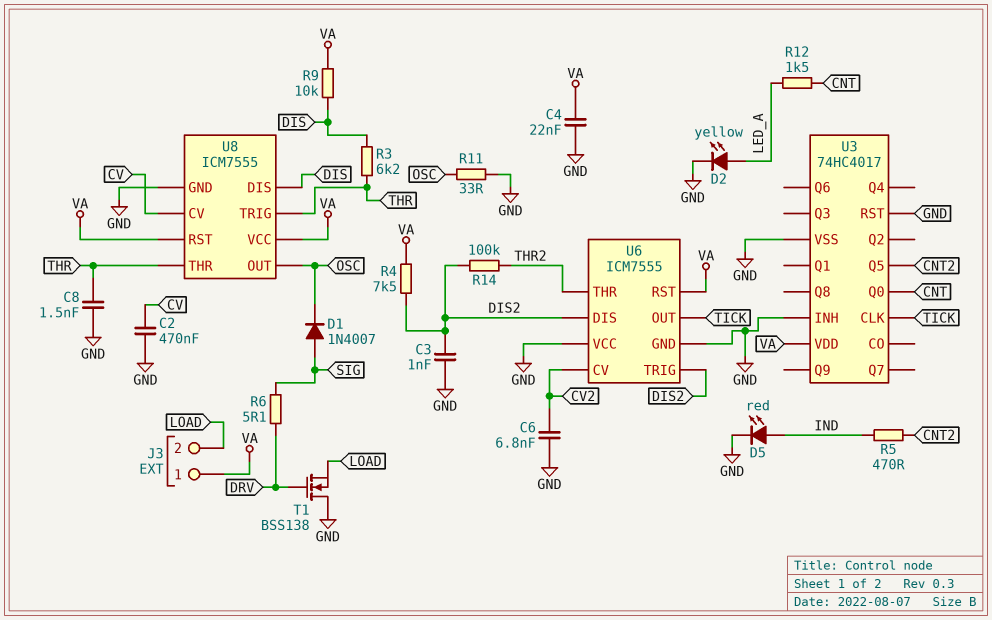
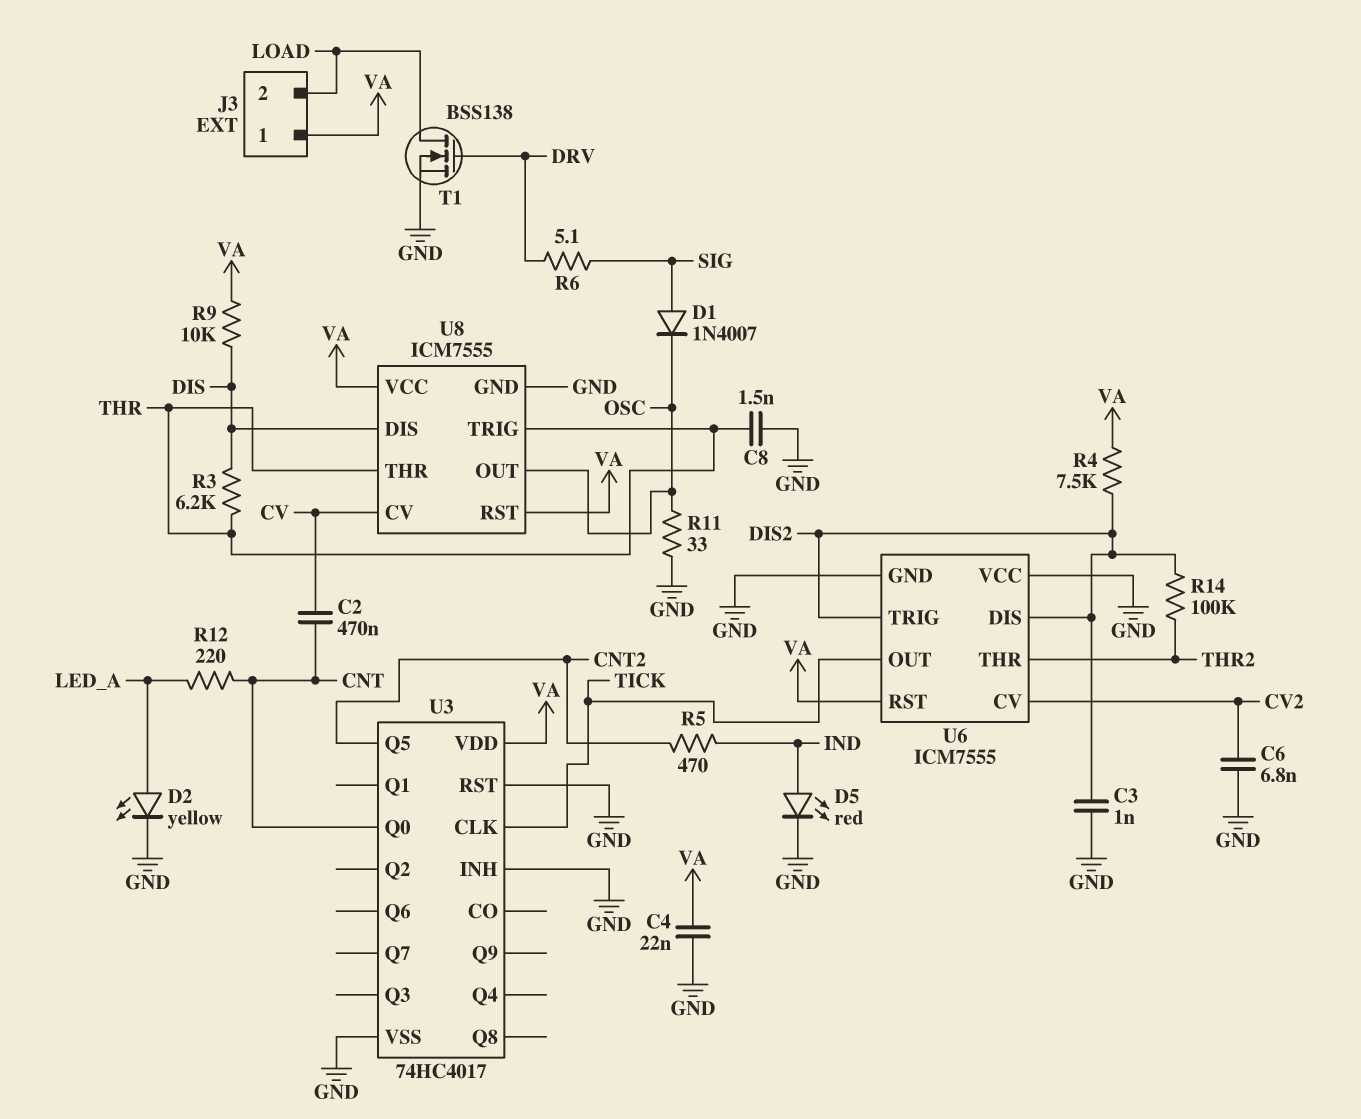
C2: 470nF (CV, GND) -> 470nF (CNT, CV)
R12: 1.5k (CNT, LED_A) -> 220 (CNT, LED_A)
T1: NMOS BSS138 (G DRV, D GND, S LOAD) -> NMOS BSS138 (G DRV, D LOAD, S GND)

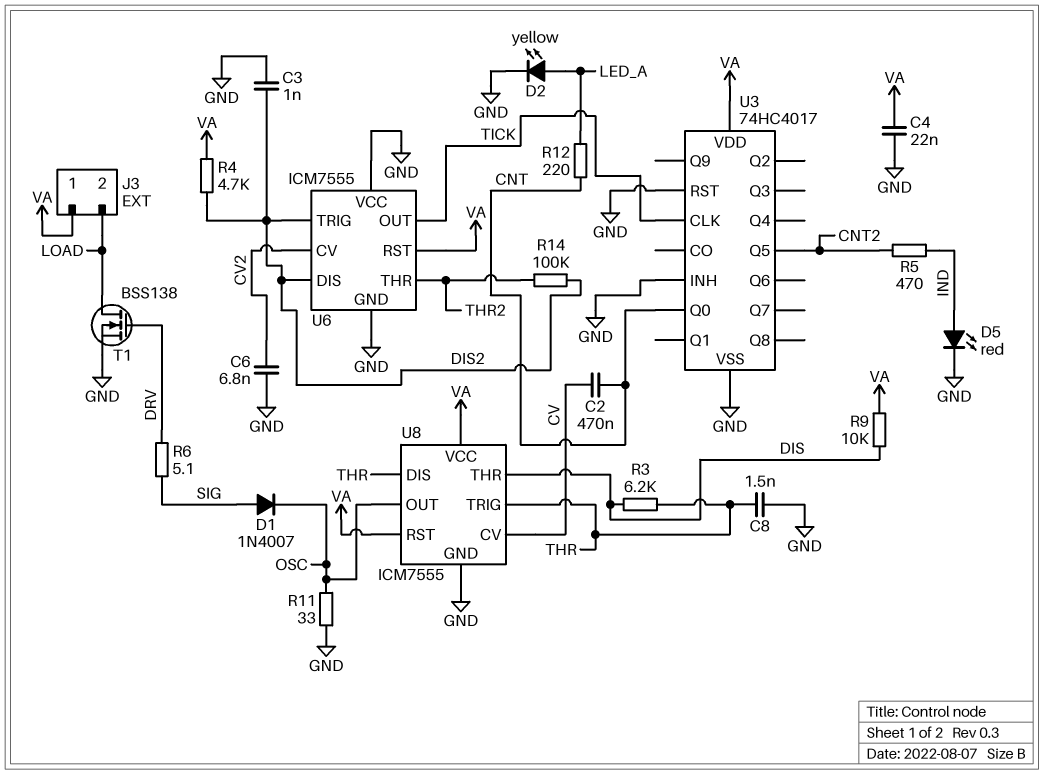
R4: 7.5k (DIS2, VA) -> 4.7k (DIS2, VA)
U8 pin DIS: DIS -> THR
U8 pin THR: THR -> DIS

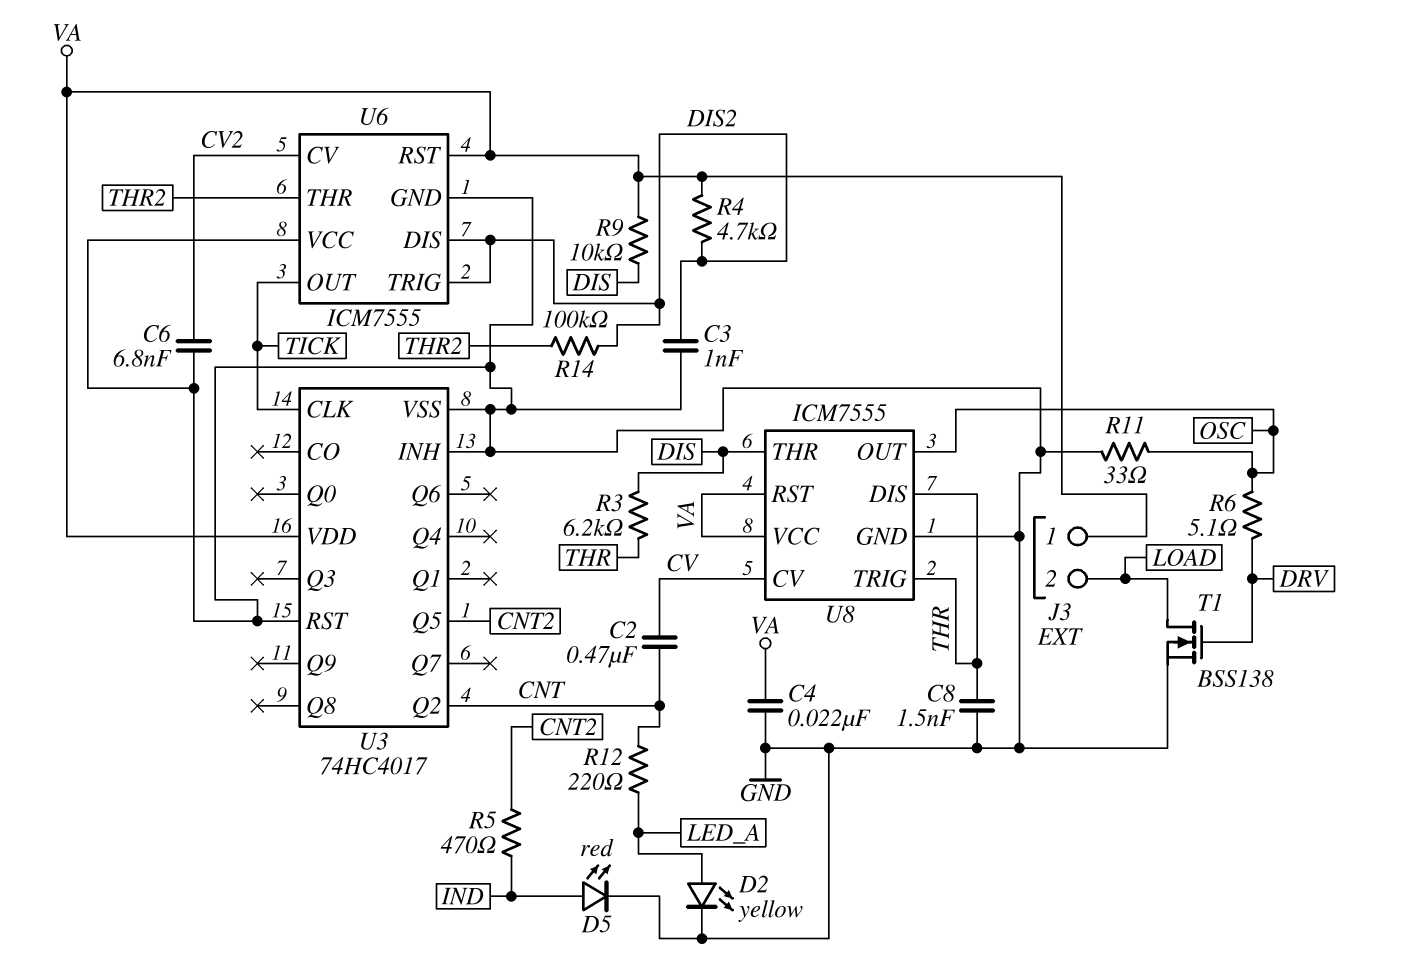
D1: diode 1N4007 (A SIG, K OSC) -> none
R6: 5.1 (DRV, SIG) -> 5.1 (DRV, OSC)
U3 pin Q0: CNT -> none
U3 pin Q2: none -> CNT

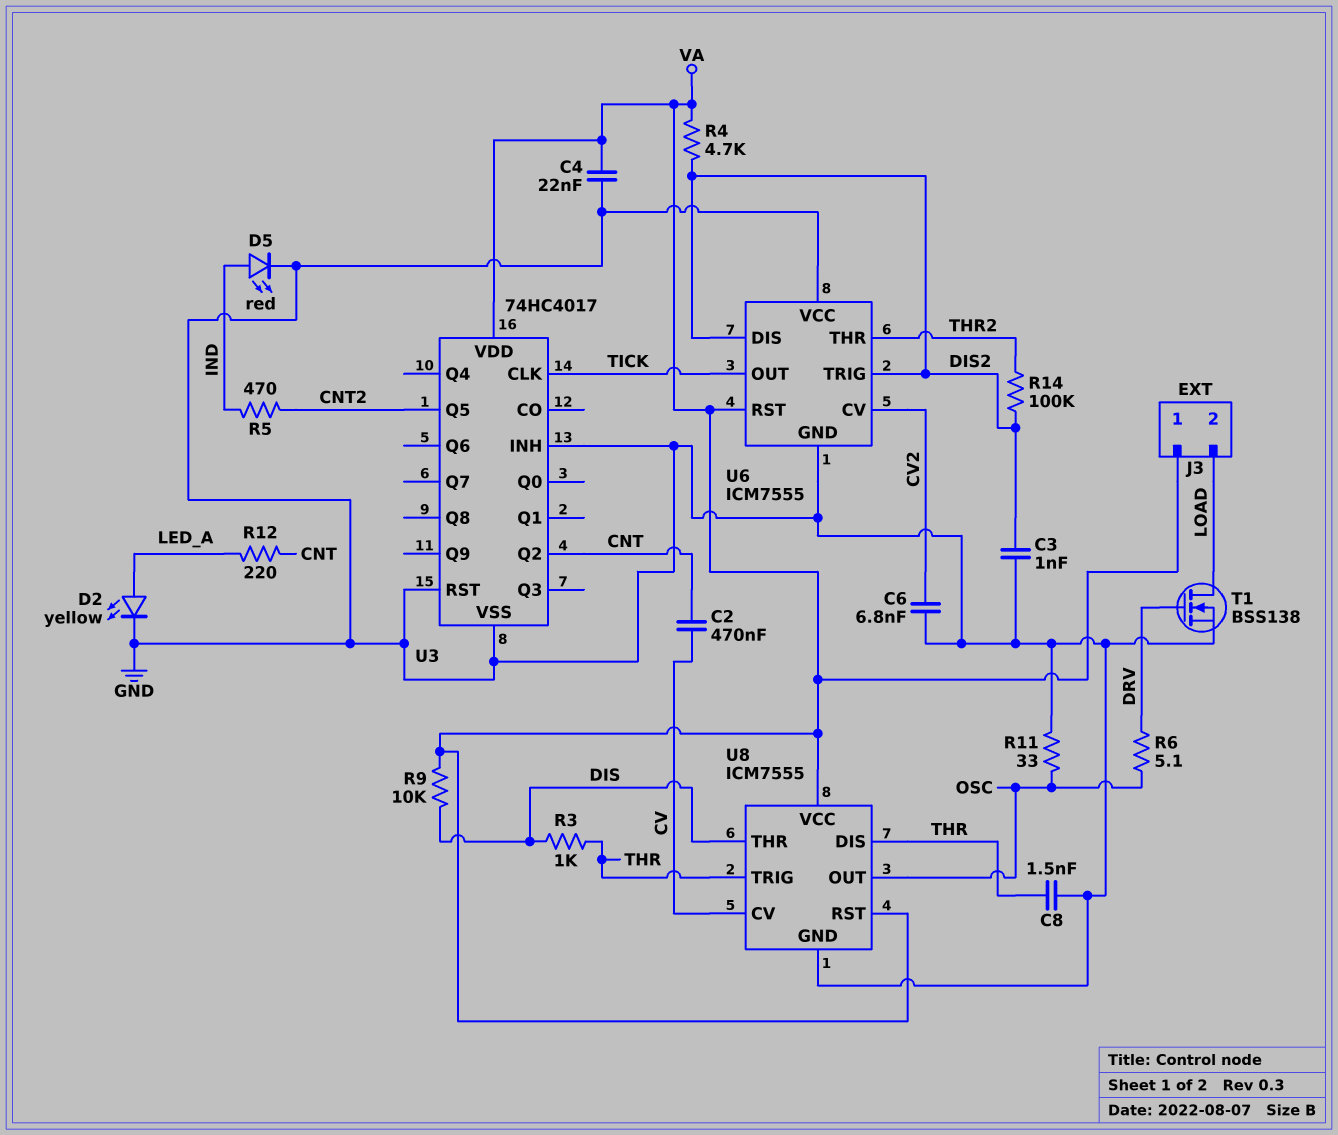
R3: 6.2k (DIS, THR) -> 1k (DIS, THR)

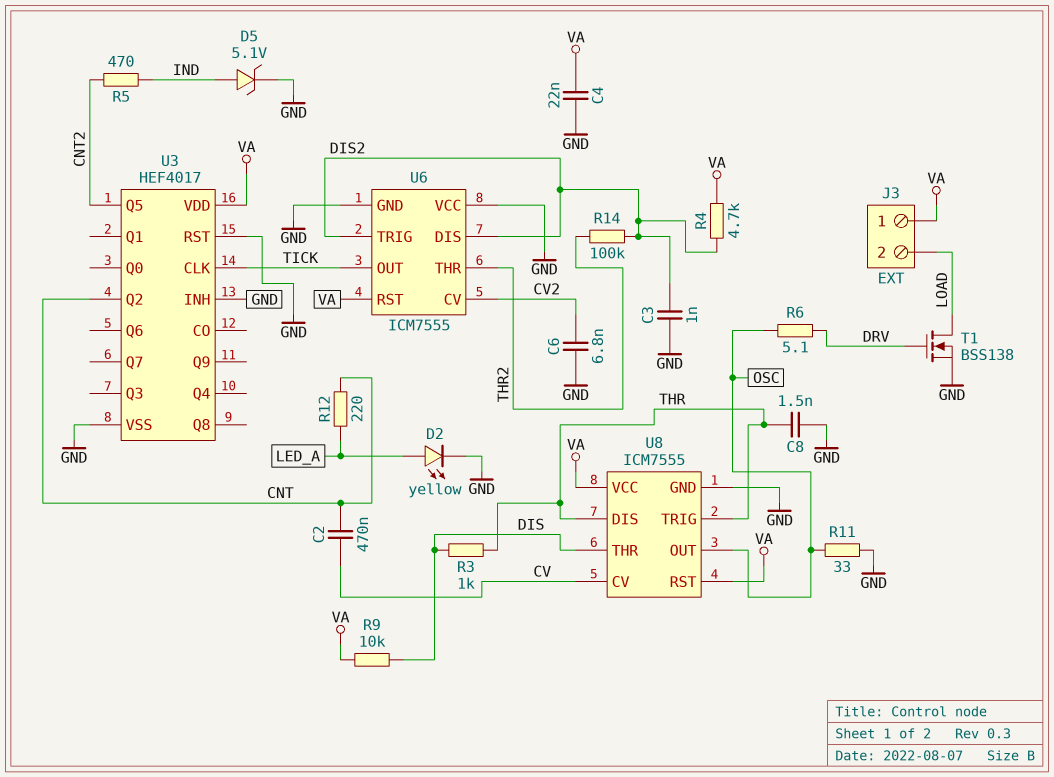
D5: LED red (A IND, K GND) -> zener 5.1V (A IND, K GND)
U3: 74HC4017 -> HEF4017

